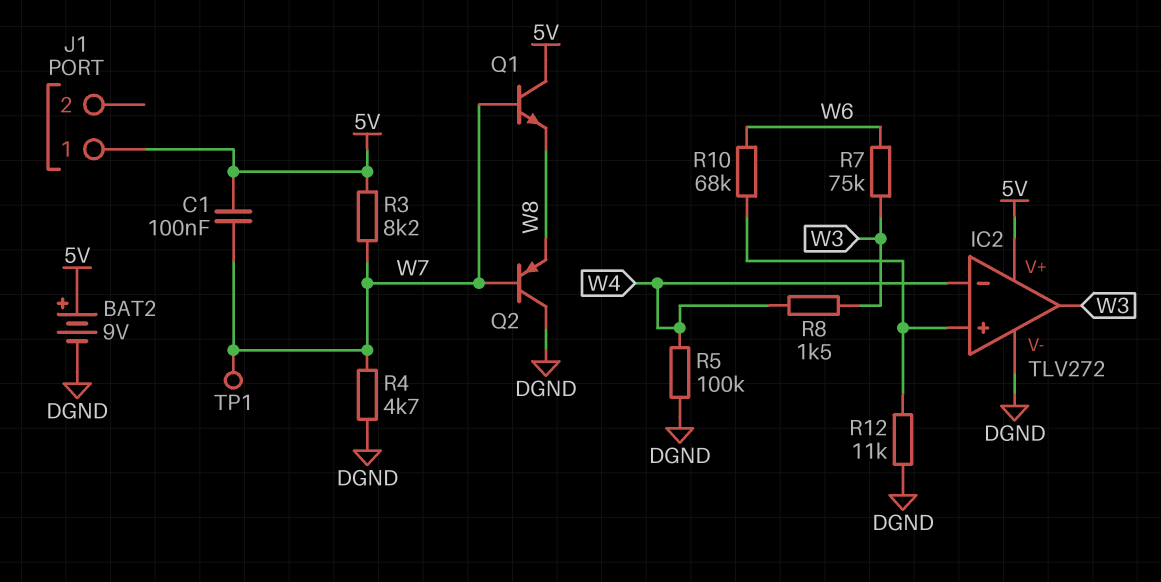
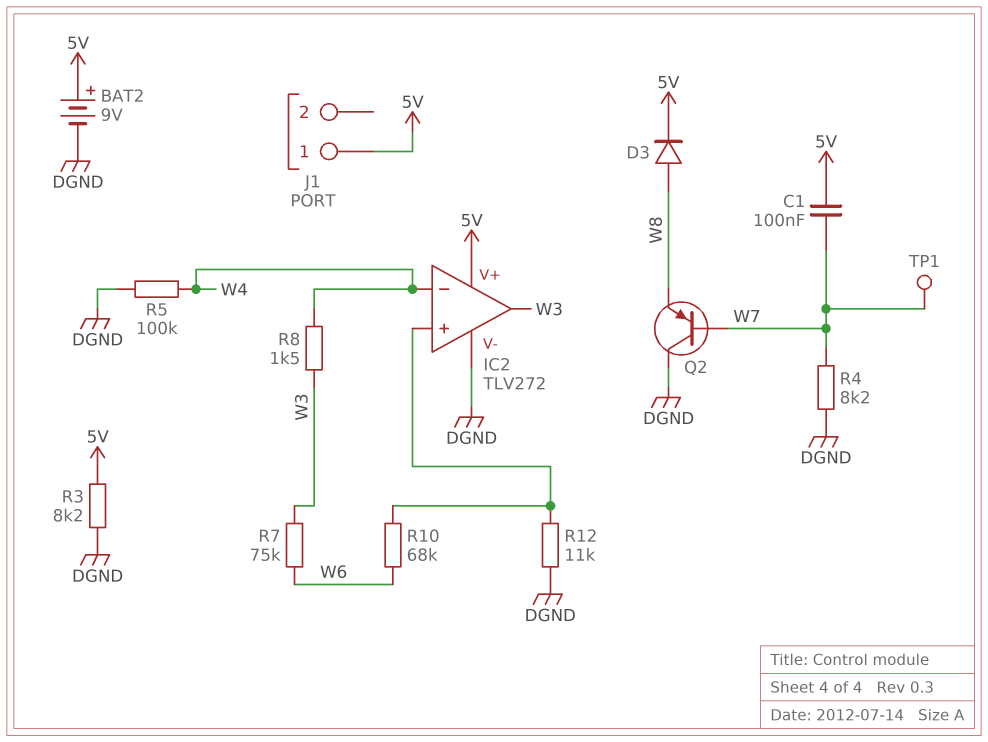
D3: none -> diode (A W8, K 5V)
Q1: NPN (B W7, C 5V, E W8) -> none
R3: 8.2k (5V, W7) -> 8.2k (5V, DGND)
R4: 4.7k (DGND, W7) -> 8.2k (DGND, W7)

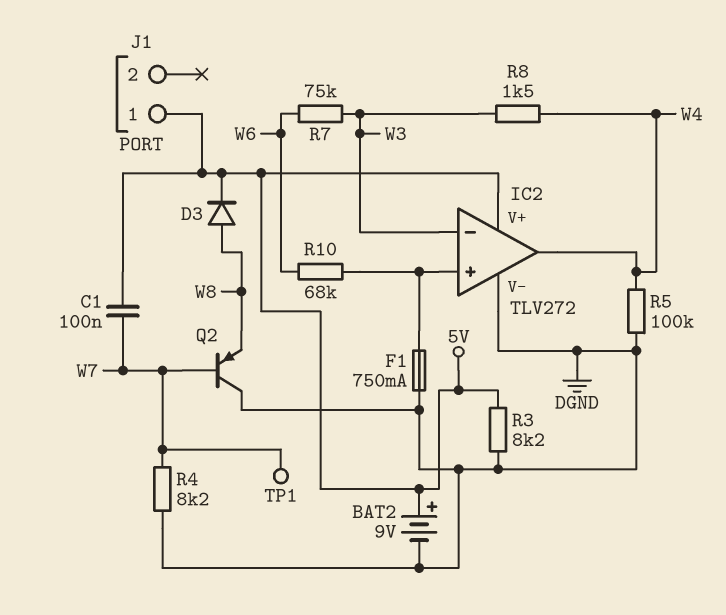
F1: none -> 750mA (DGND, IC2/in+)
IC2 pin in-: W4 -> W3
IC2 pin out: W3 -> W4
R12: 11k (DGND, IC2/in+) -> none

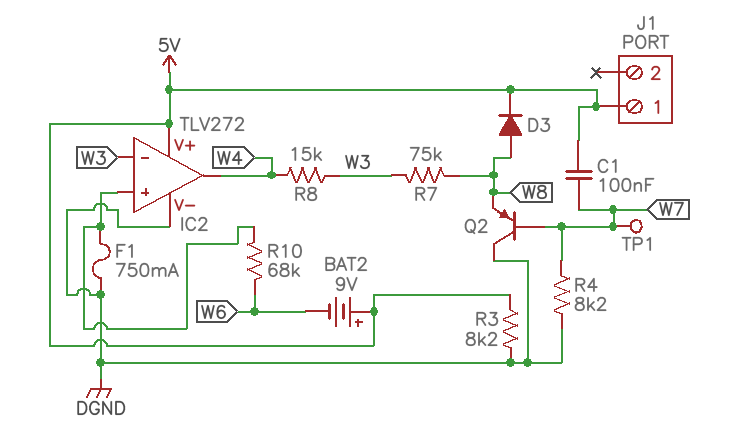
BAT2: 9V (plus 5V, minus DGND) -> 9V (plus 5V, minus W6)
R5: 100k (DGND, W4) -> none
R7: 75k (W3, W6) -> 75k (W3, W8)
R8: 1.5k (W3, W4) -> 15k (W3, W4)

